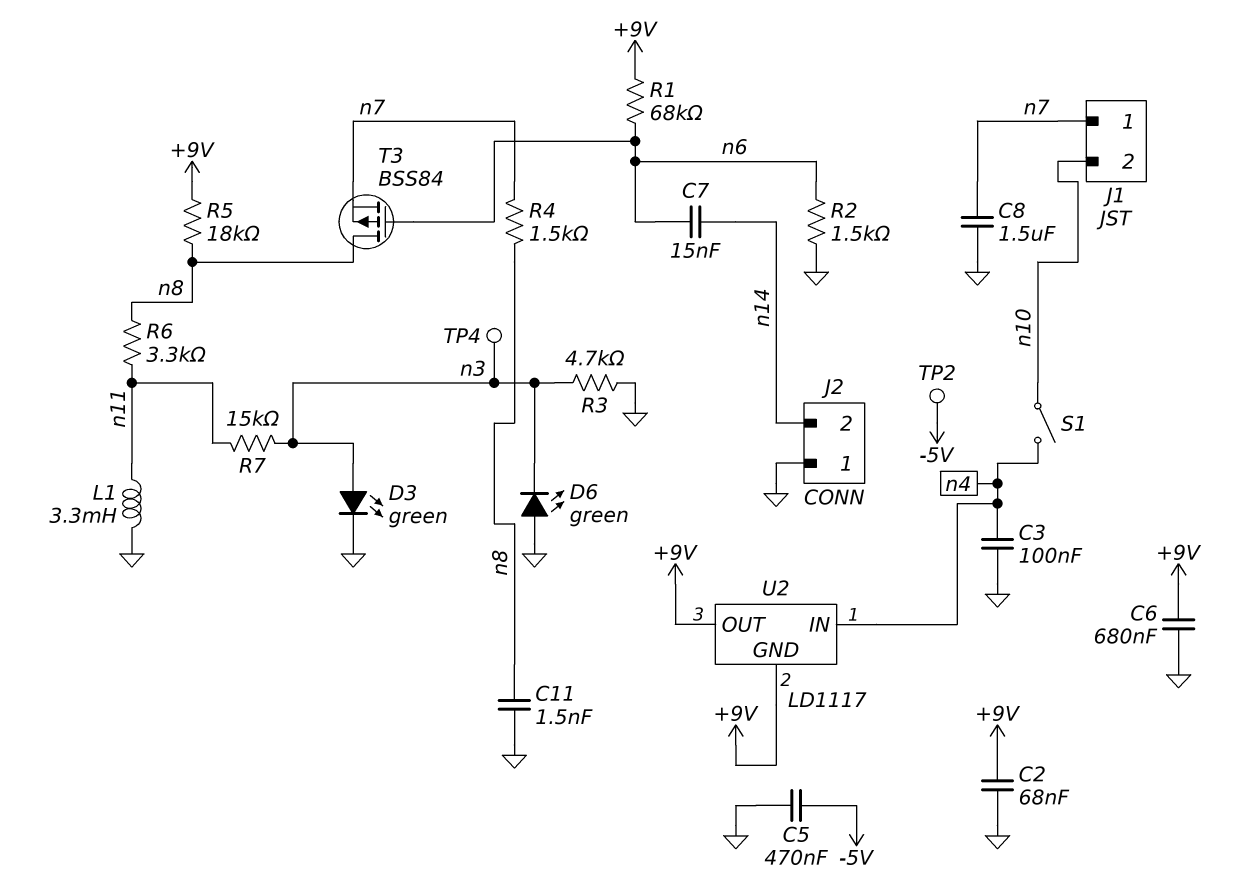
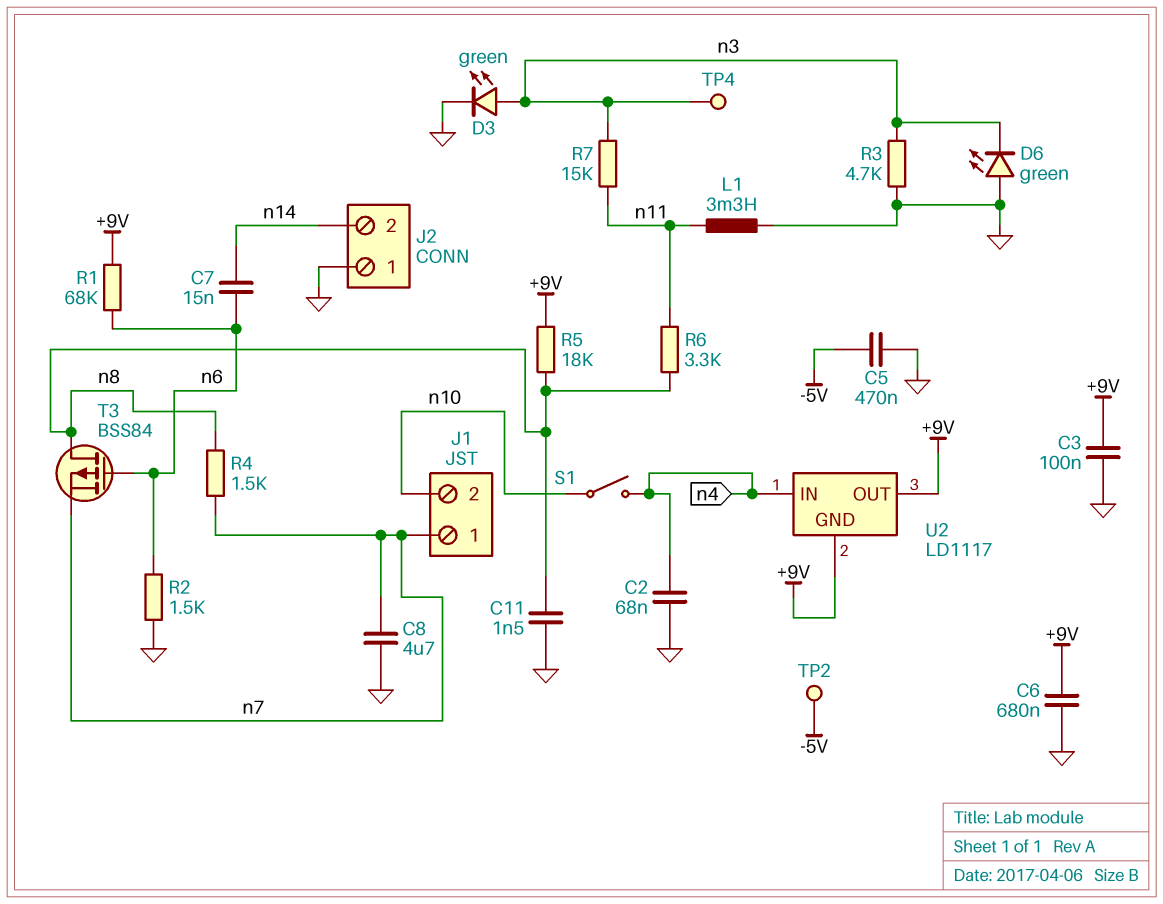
C2: 68nF (+9V, GND) -> 68nF (GND, n4)
C3: 100nF (GND, n4) -> 100nF (+9V, GND)
C8: 1.5uF (GND, n7) -> 4.7uF (GND, n7)

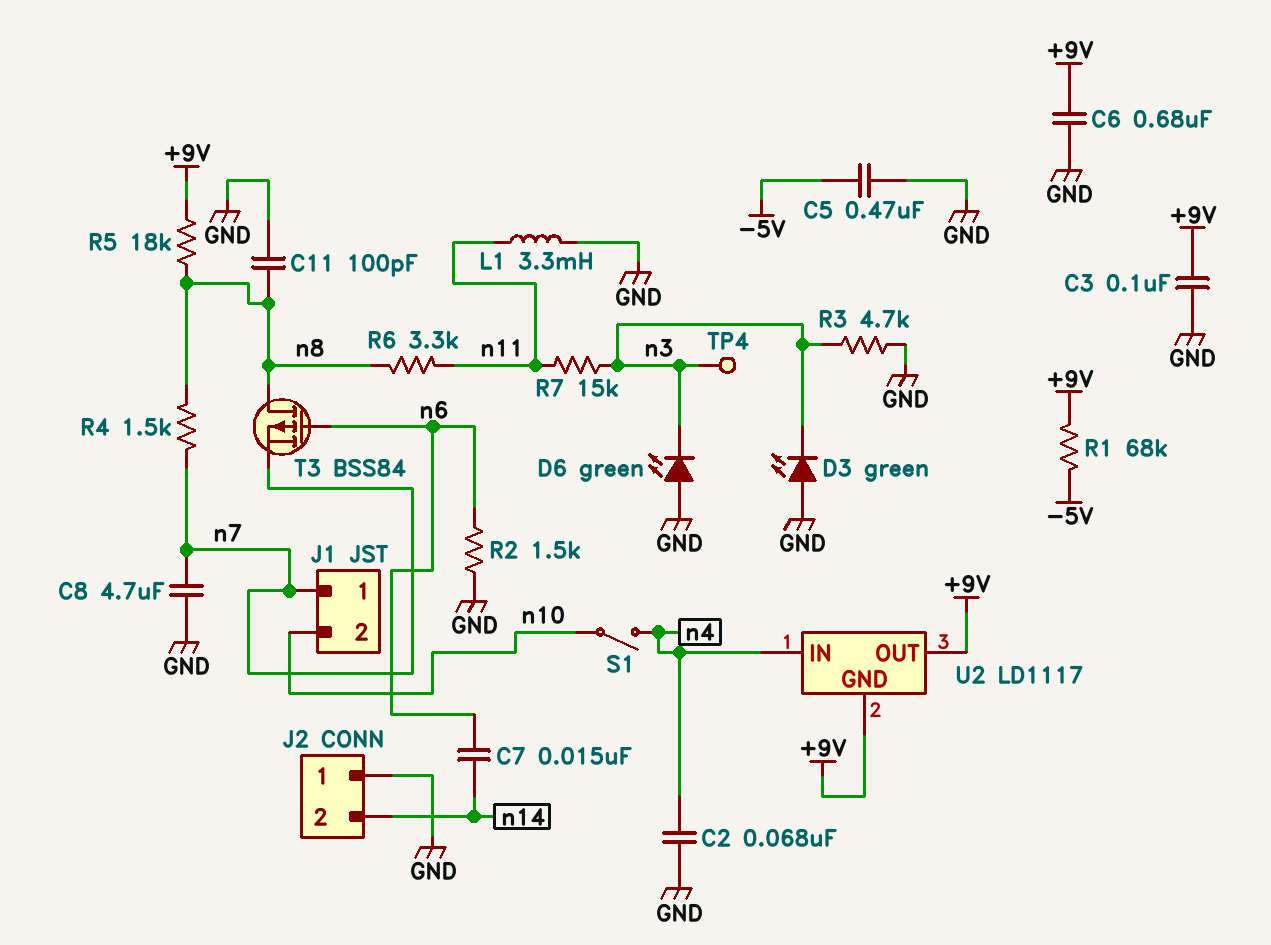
C11: 1.5nF (GND, n8) -> 100pF (GND, n8)
D3: LED green (A n3, K GND) -> LED green (A GND, K n3)
R1: 68k (+9V, n6) -> 68k (+9V, -5V)
TP2: test point (-5V) -> none

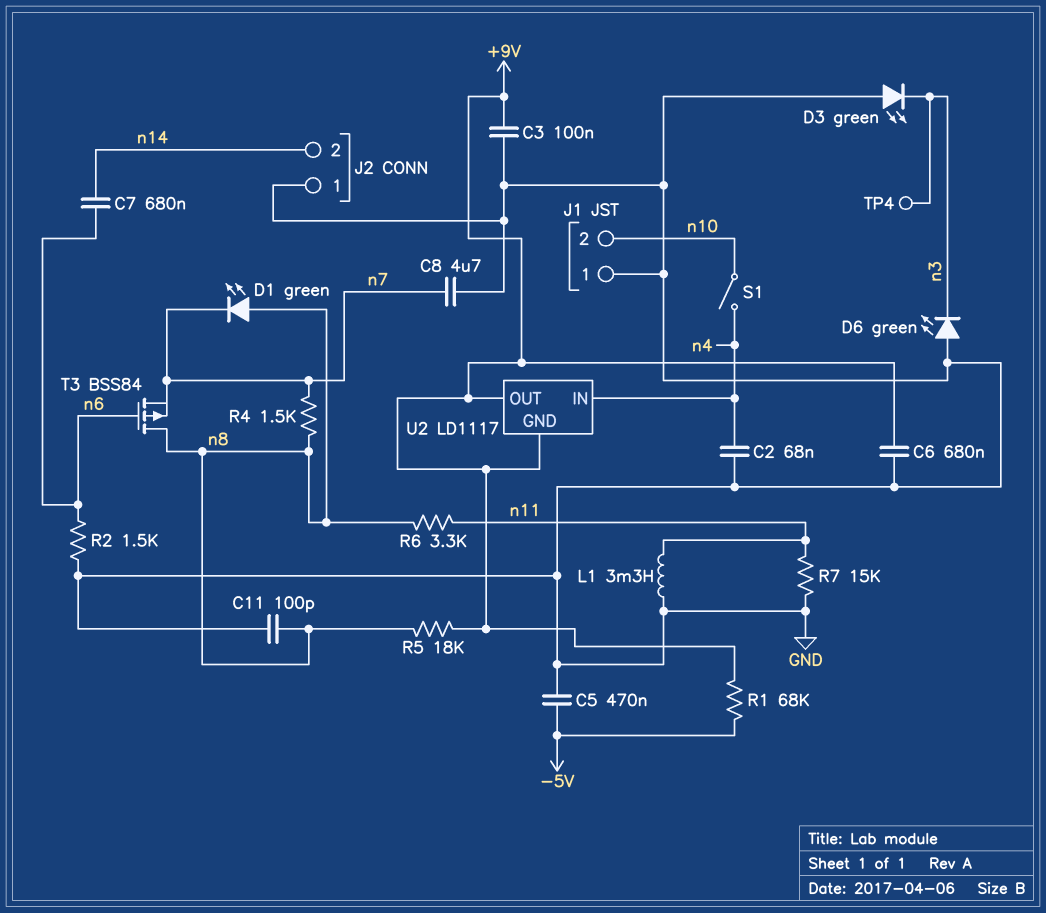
C7: 15nF (n6, n14) -> 680nF (n6, n14)
D1: none -> LED green (A n8, K n7)
J1 pin 1: n7 -> GND
R3: 4.7k (GND, n3) -> none
R7: 15k (n3, n11) -> 15k (GND, n11)

